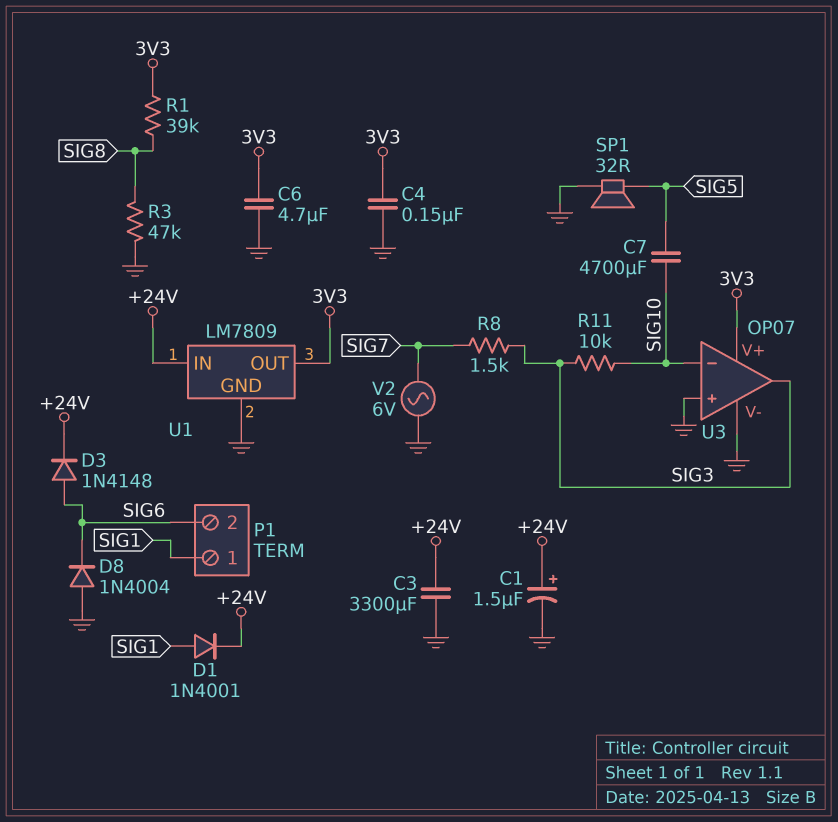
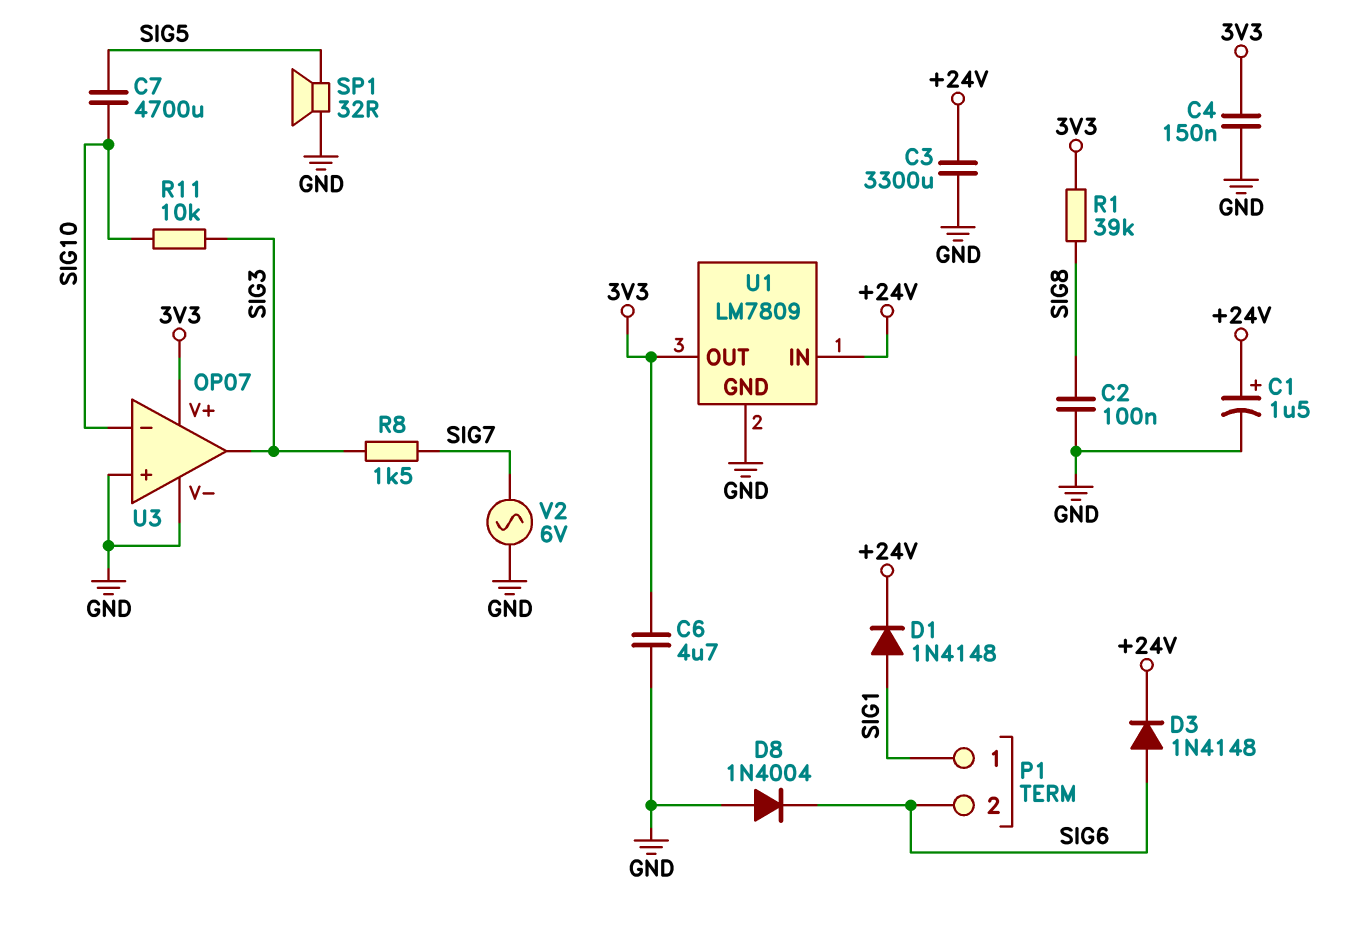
C2: none -> 100nF (GND, SIG8)
D1: diode 1N4001 (A SIG1, K +24V) -> diode 1N4148 (A SIG1, K +24V)
R3: 47k (GND, SIG8) -> none

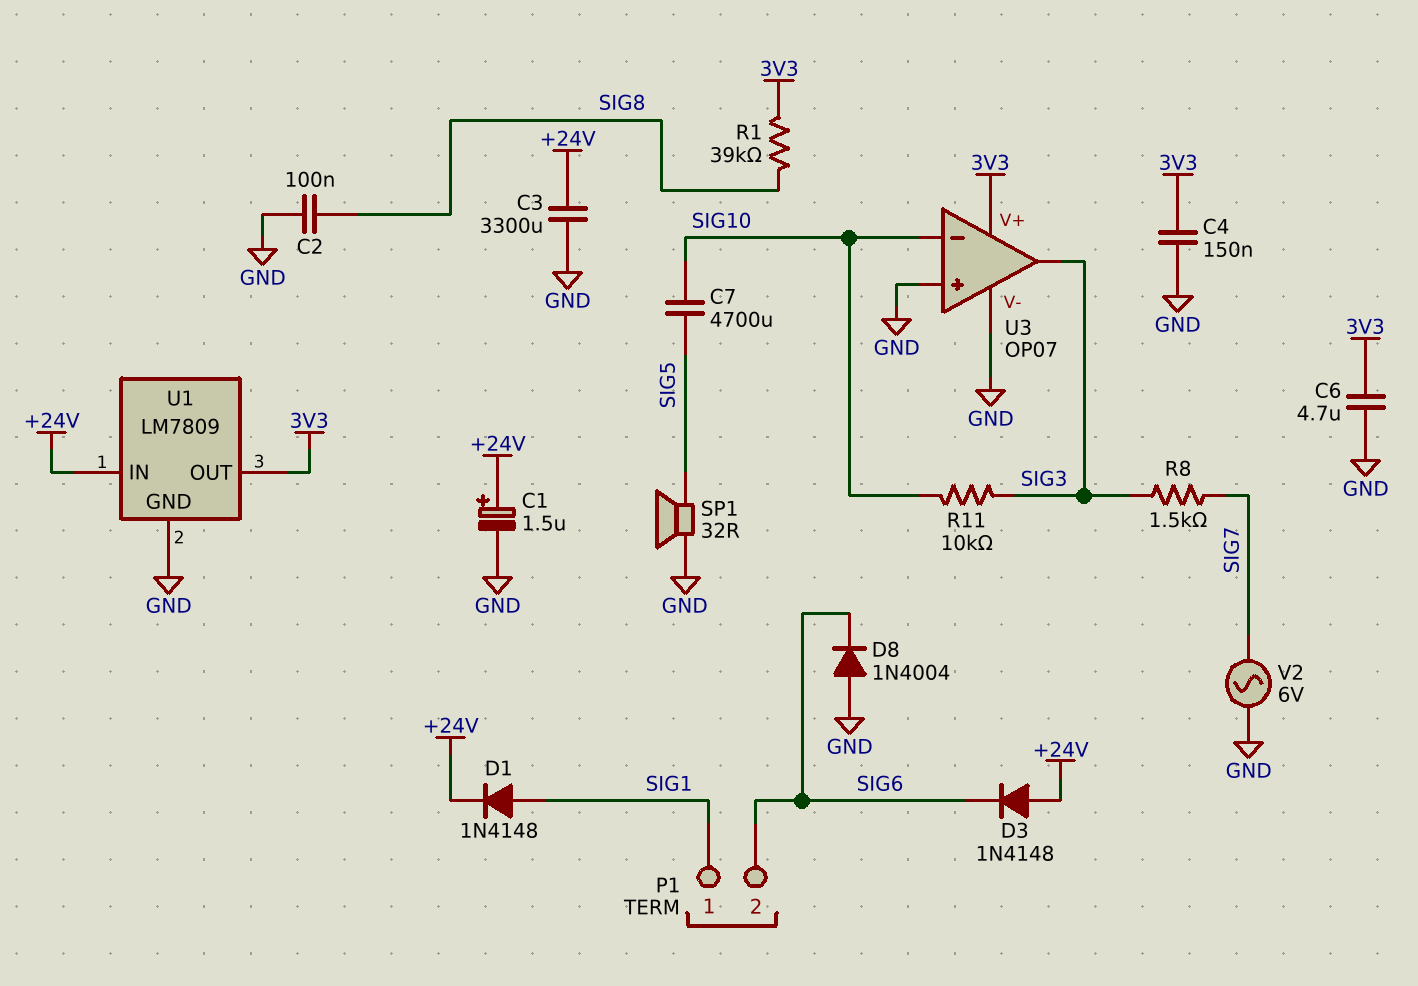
D3: diode 1N4148 (A SIG6, K +24V) -> diode 1N4148 (A +24V, K SIG6)

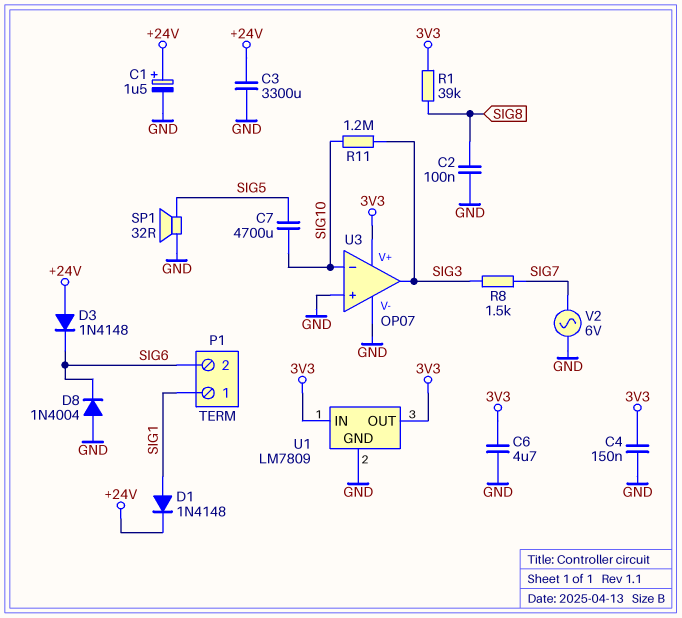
R11: 10k (SIG3, SIG10) -> 1.2M (SIG3, SIG10)
U1 pin IN: +24V -> 3V3

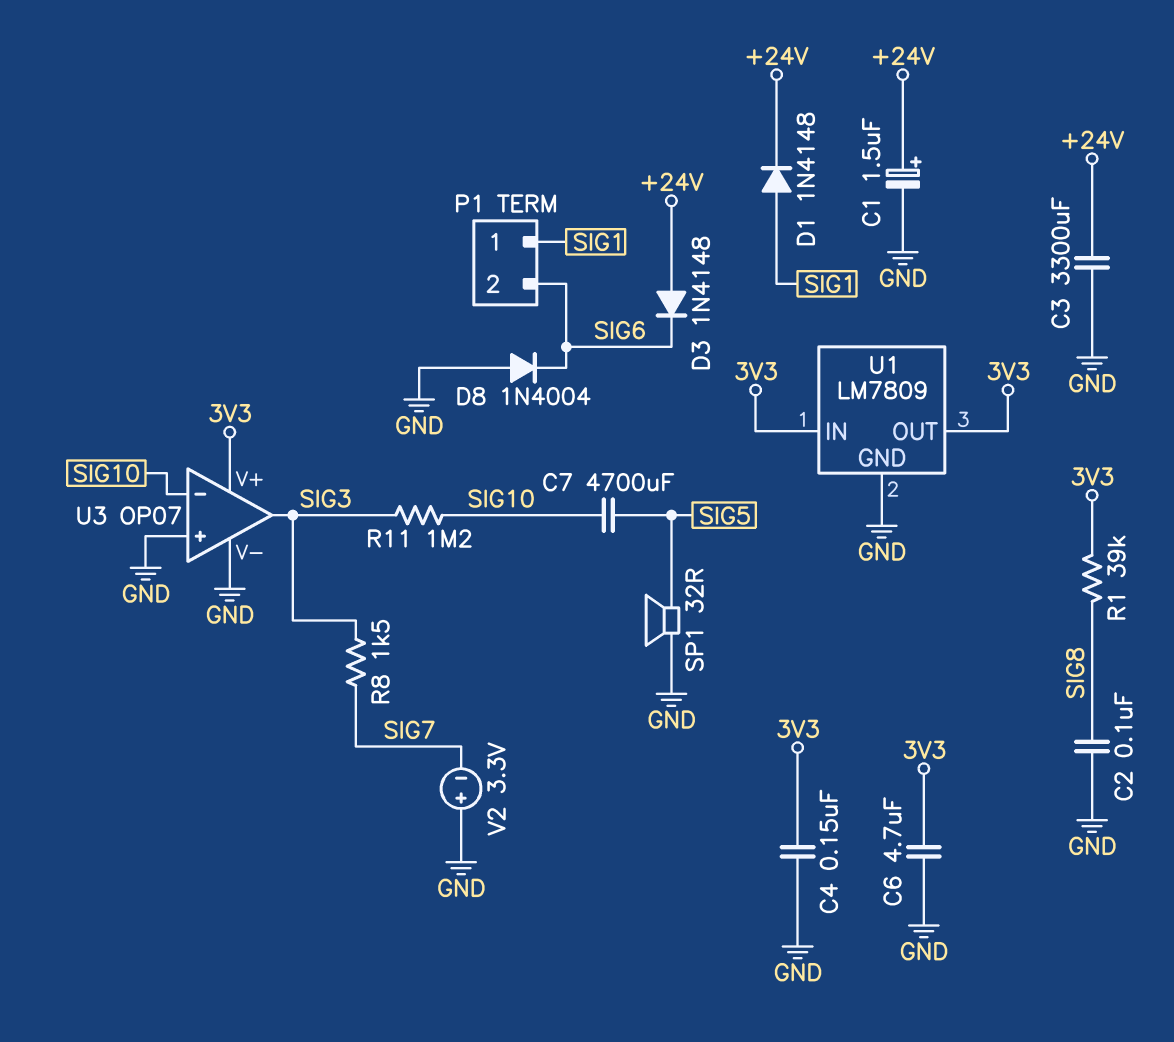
V2: AC 6V (GND, SIG7) -> 3.3V (plus GND, minus SIG7)

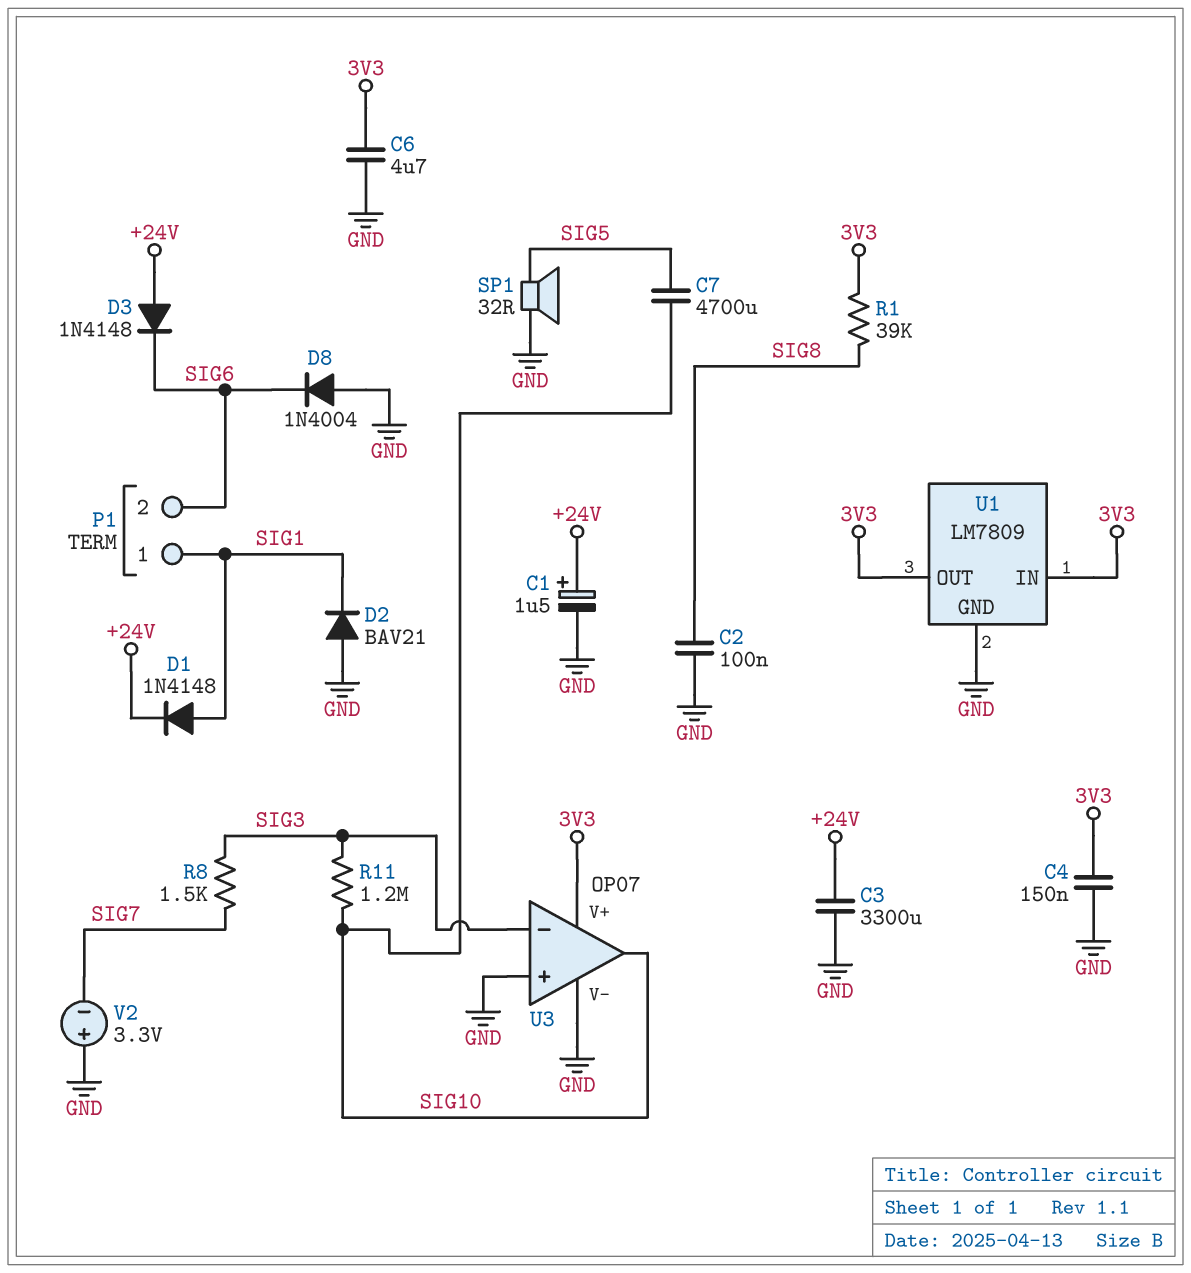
D2: none -> diode BAV21 (A GND, K SIG1)
U3 pin in-: SIG10 -> SIG3
U3 pin out: SIG3 -> SIG10

